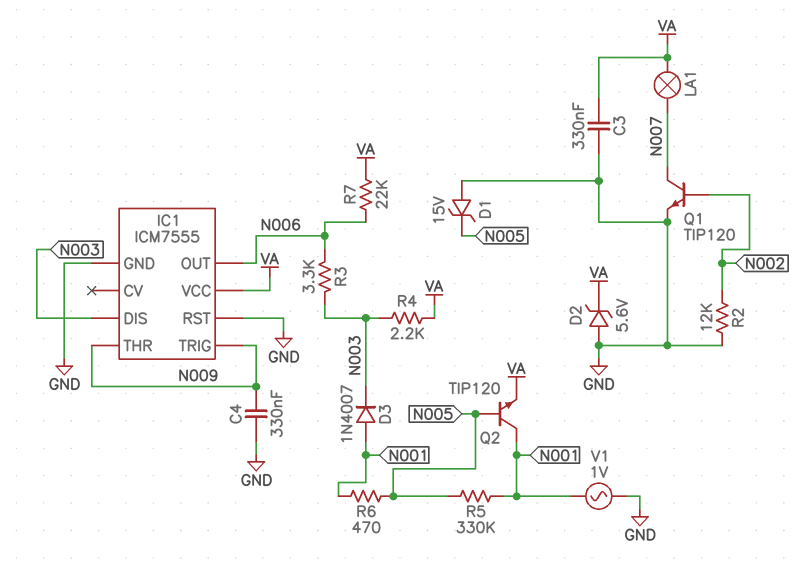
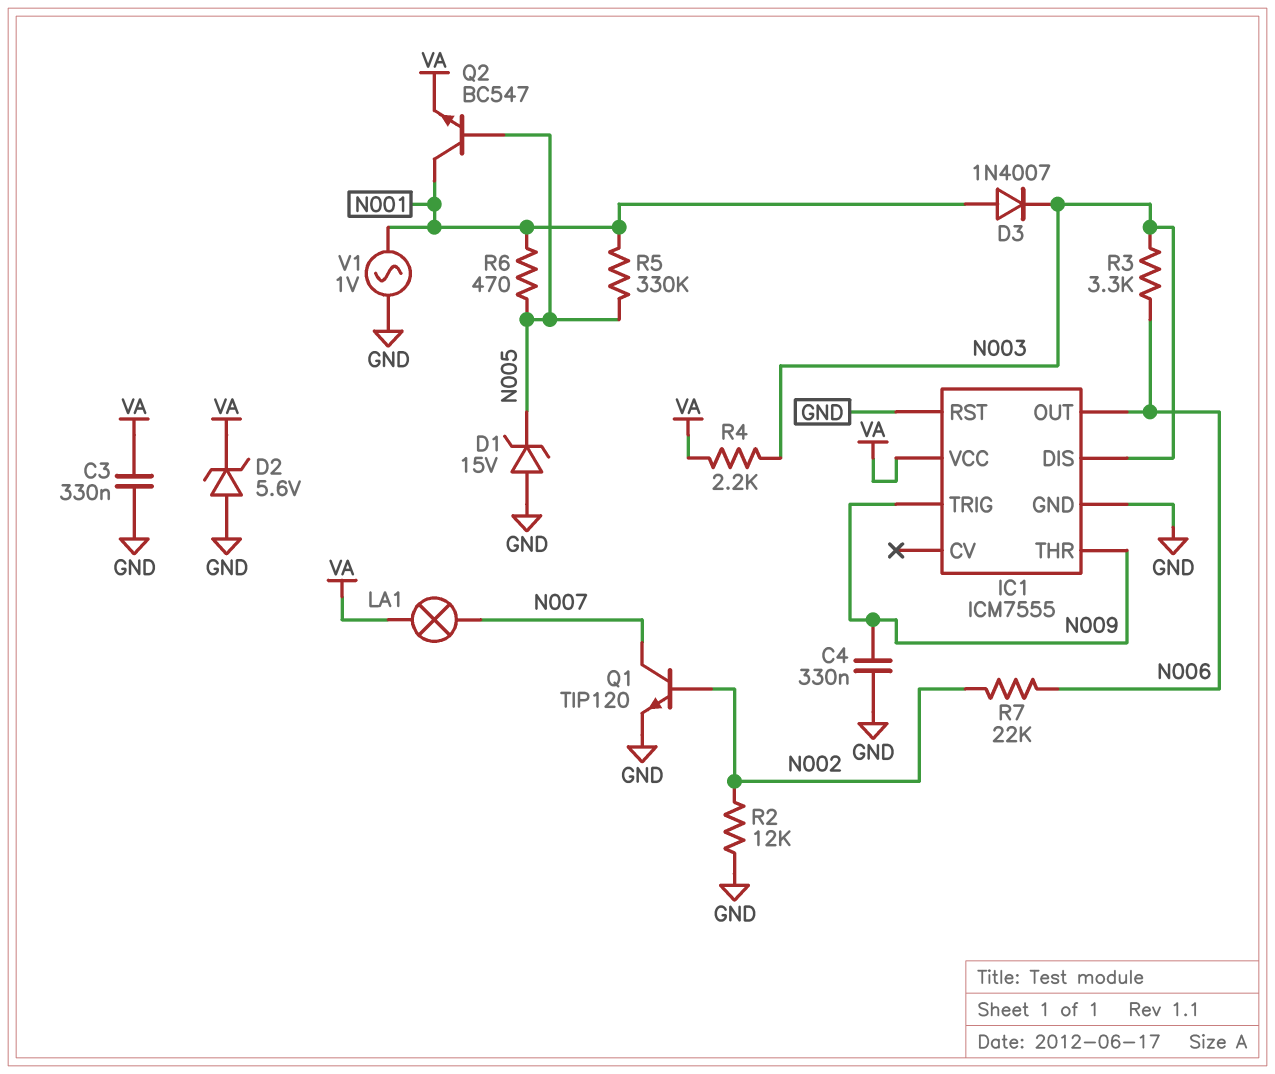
Q2: NPN TIP120 (B N005, C N001, E VA) -> NPN BC547 (B N005, C N001, E VA)
R7: 22k (N006, VA) -> 22k (N002, N006)

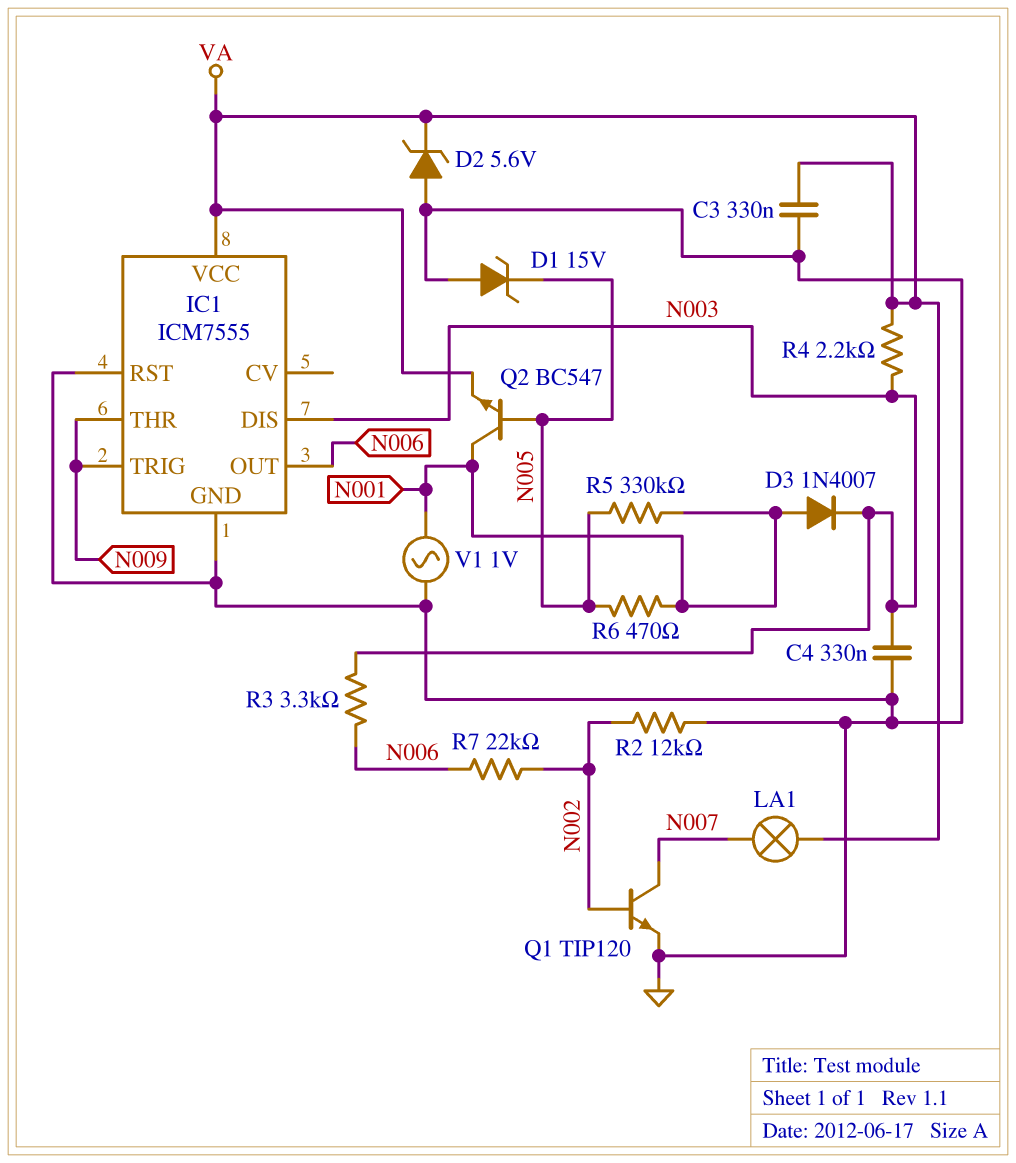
C4: 330nF (GND, N009) -> 330nF (GND, N003)

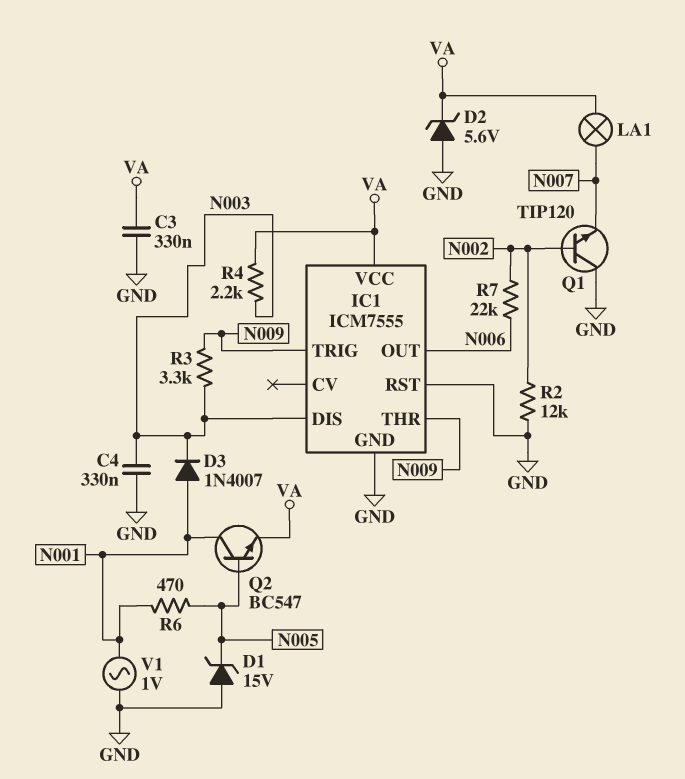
Q1: NPN TIP120 (B N002, C N007, E GND) -> NPN TIP120 (B N002, C GND, E N007)
R3: 3.3k (N003, N006) -> 3.3k (N003, N009)
R5: 330k (N001, N005) -> none

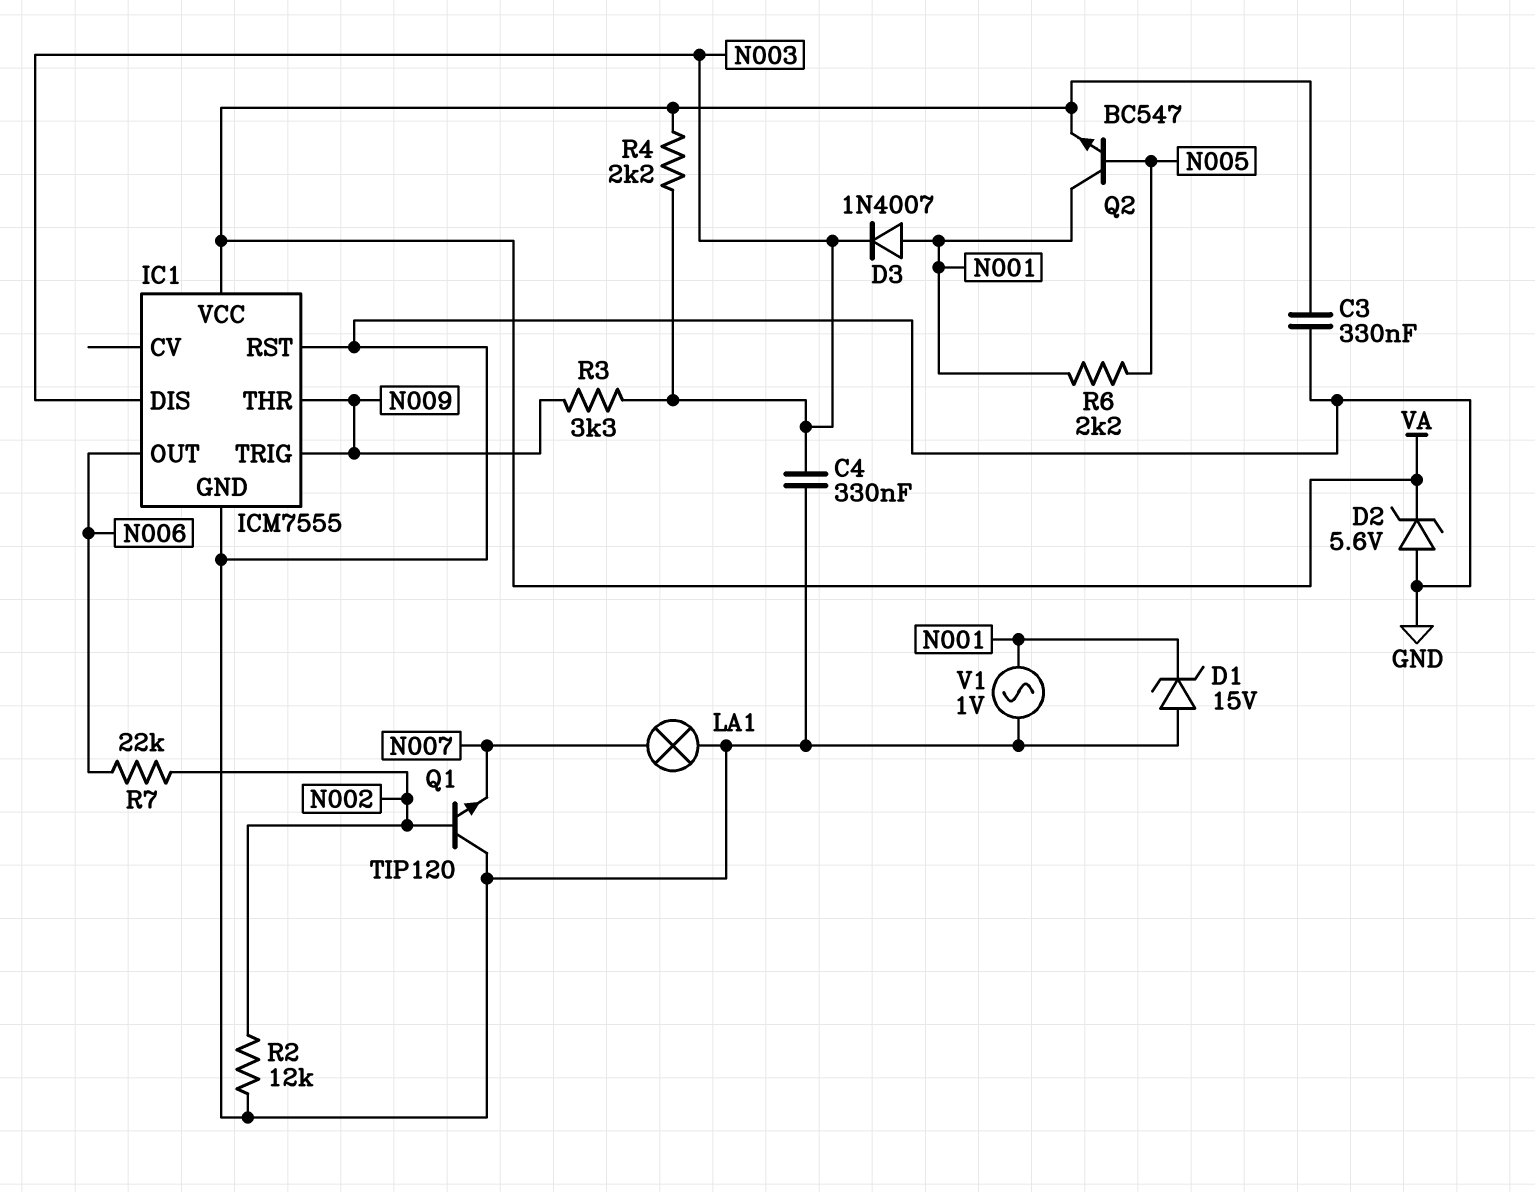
D1: zener 15V (A GND, K N005) -> zener 15V (A GND, K N001)
LA1: lamp (N007, VA) -> lamp (GND, N007)
R6: 470 (N001, N005) -> 2.2k (N001, N005)

